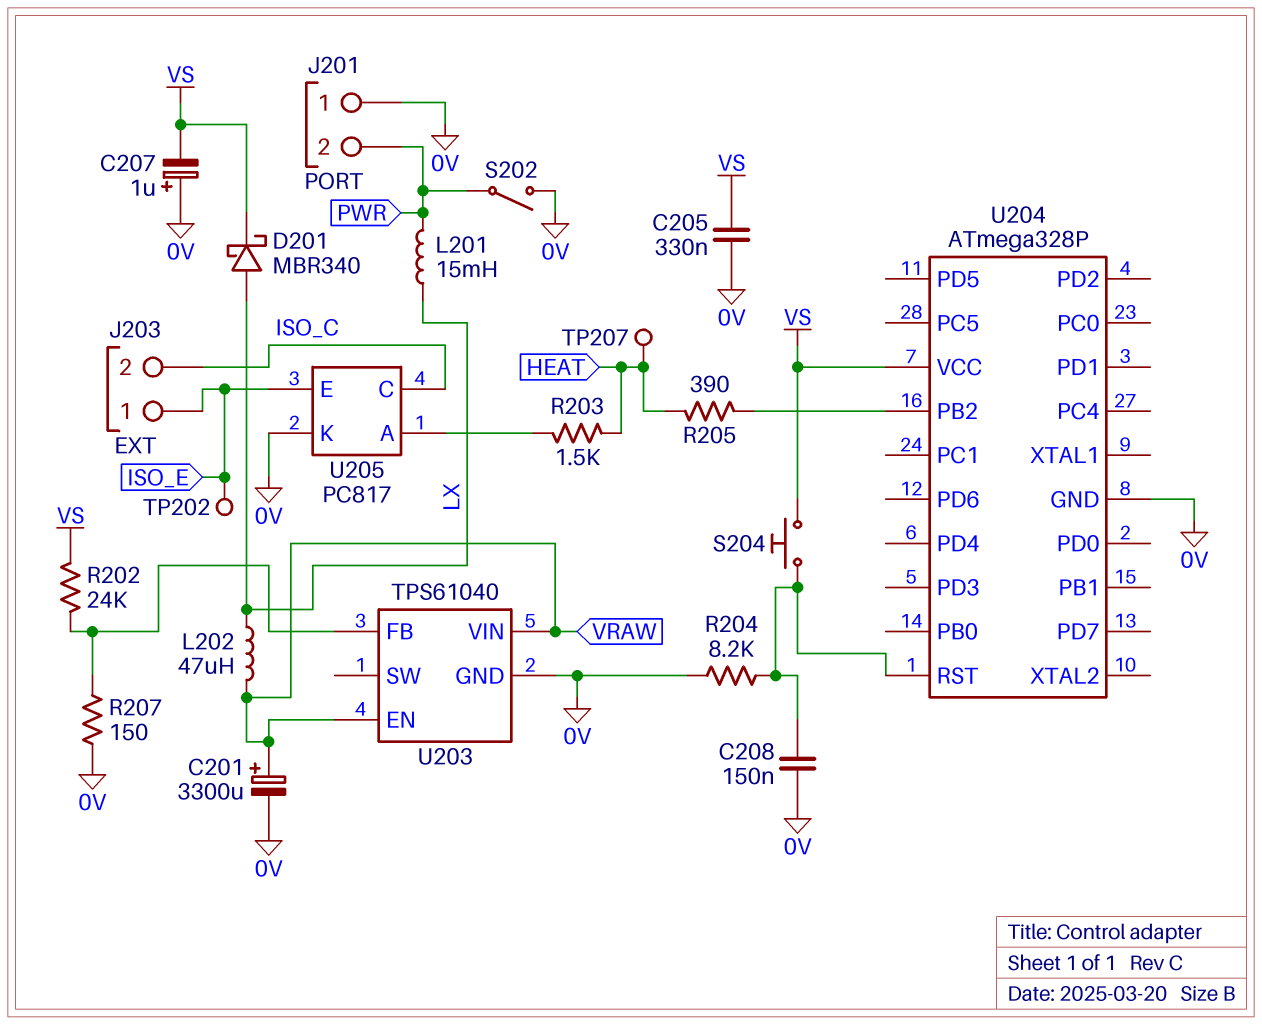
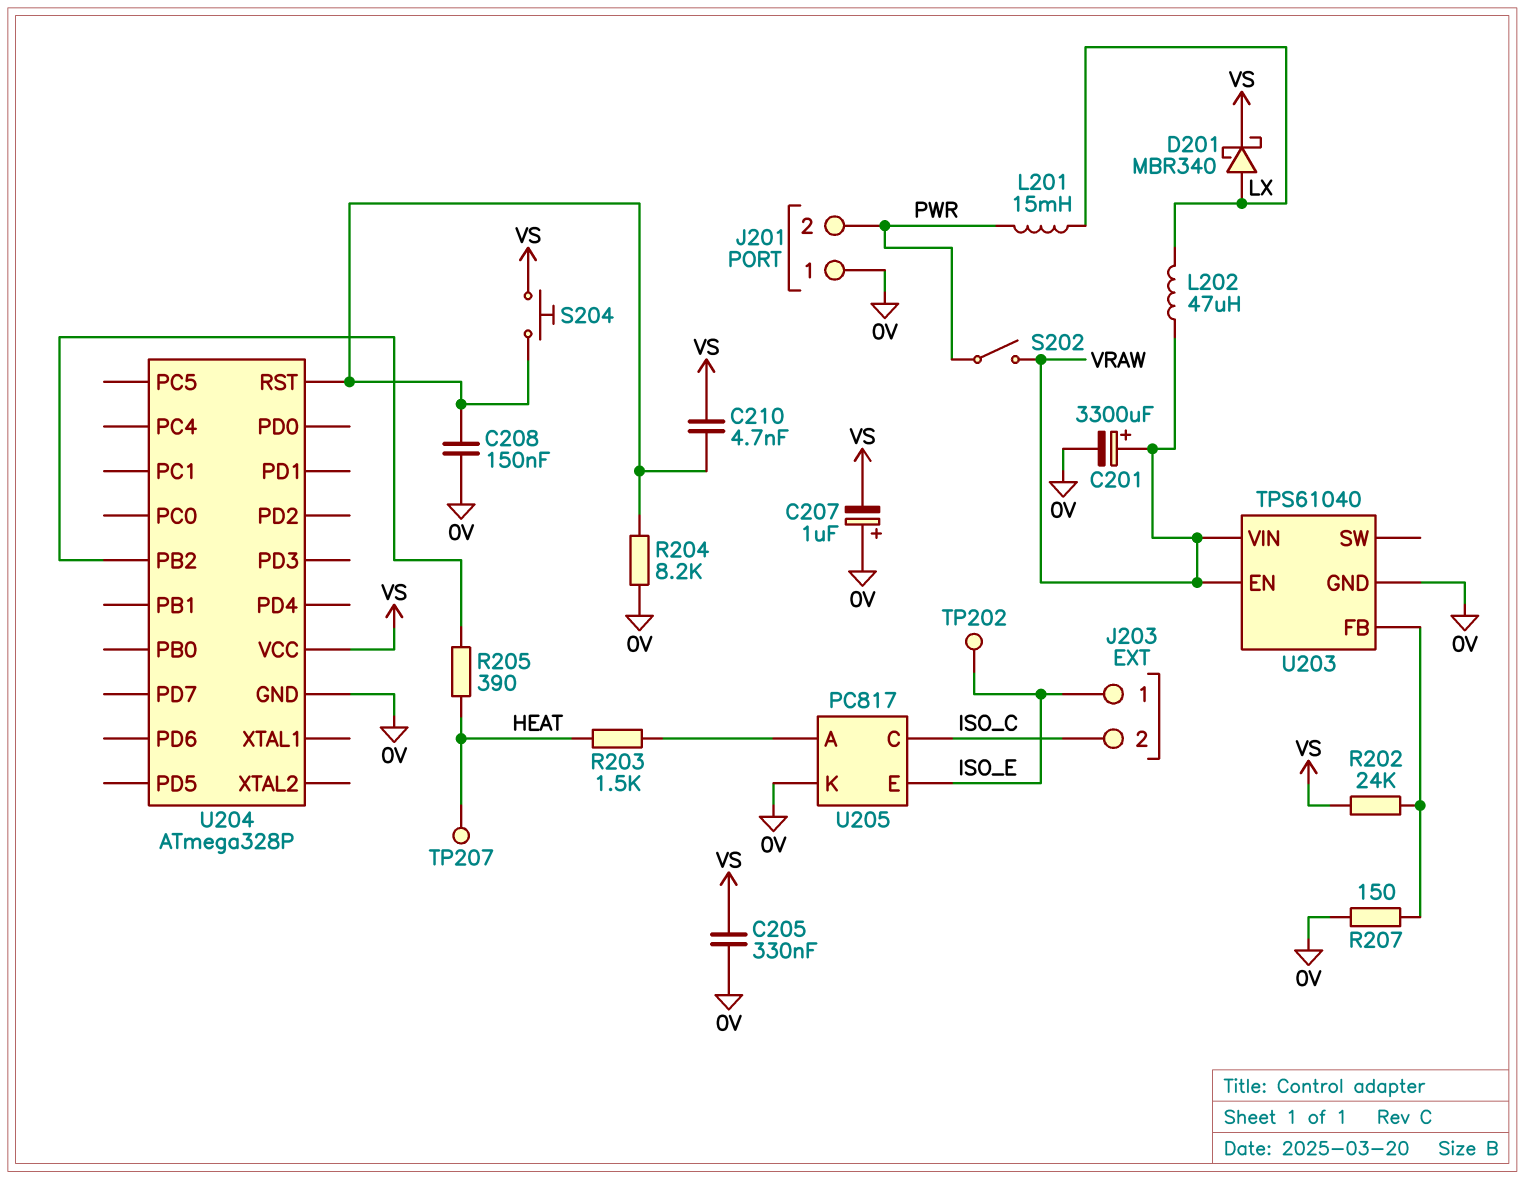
C210: none -> 4.7nF (U204/RST, VS)
S202: switch (0V, PWR) -> switch (PWR, VRAW)

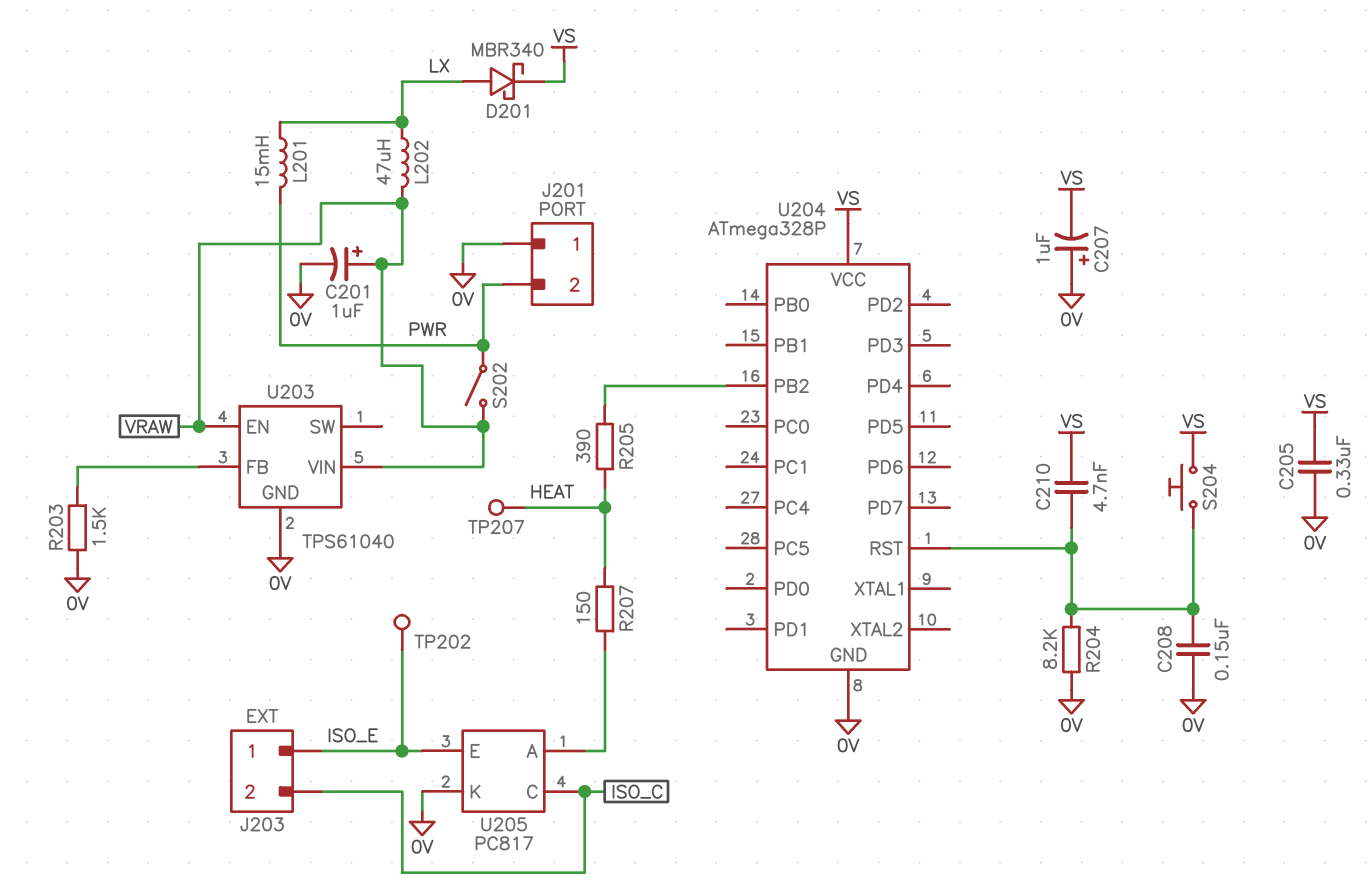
C201: 3300uF (plus VRAW, minus 0V) -> 1uF (plus VRAW, minus 0V)
R202: 24k (U203/FB, VS) -> none
R203: 1.5k (HEAT, U205/A) -> 1.5k (0V, U203/FB)
R207: 150 (0V, U203/FB) -> 150 (HEAT, U205/A)

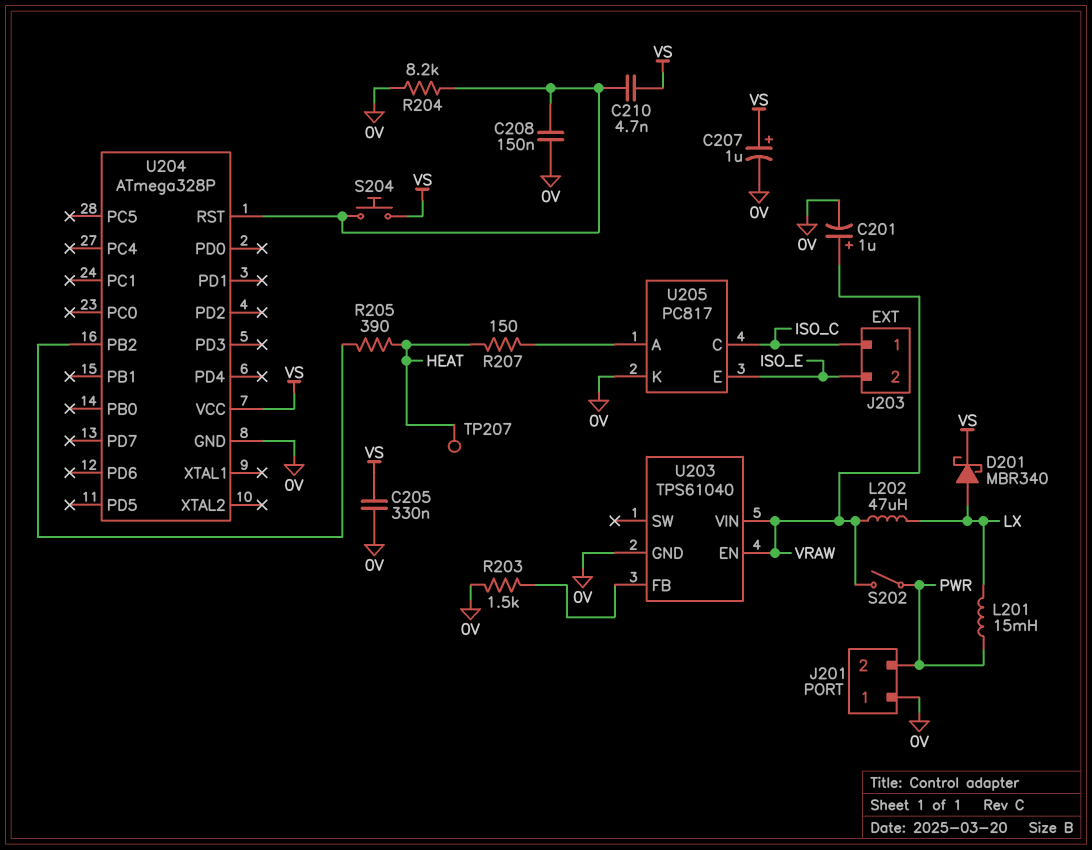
C207: 1uF (plus 0V, minus VS) -> 1uF (plus VS, minus 0V)
J203 pin 1: ISO_E -> ISO_C
J203 pin 2: ISO_C -> ISO_E
TP202: test point (ISO_E) -> none

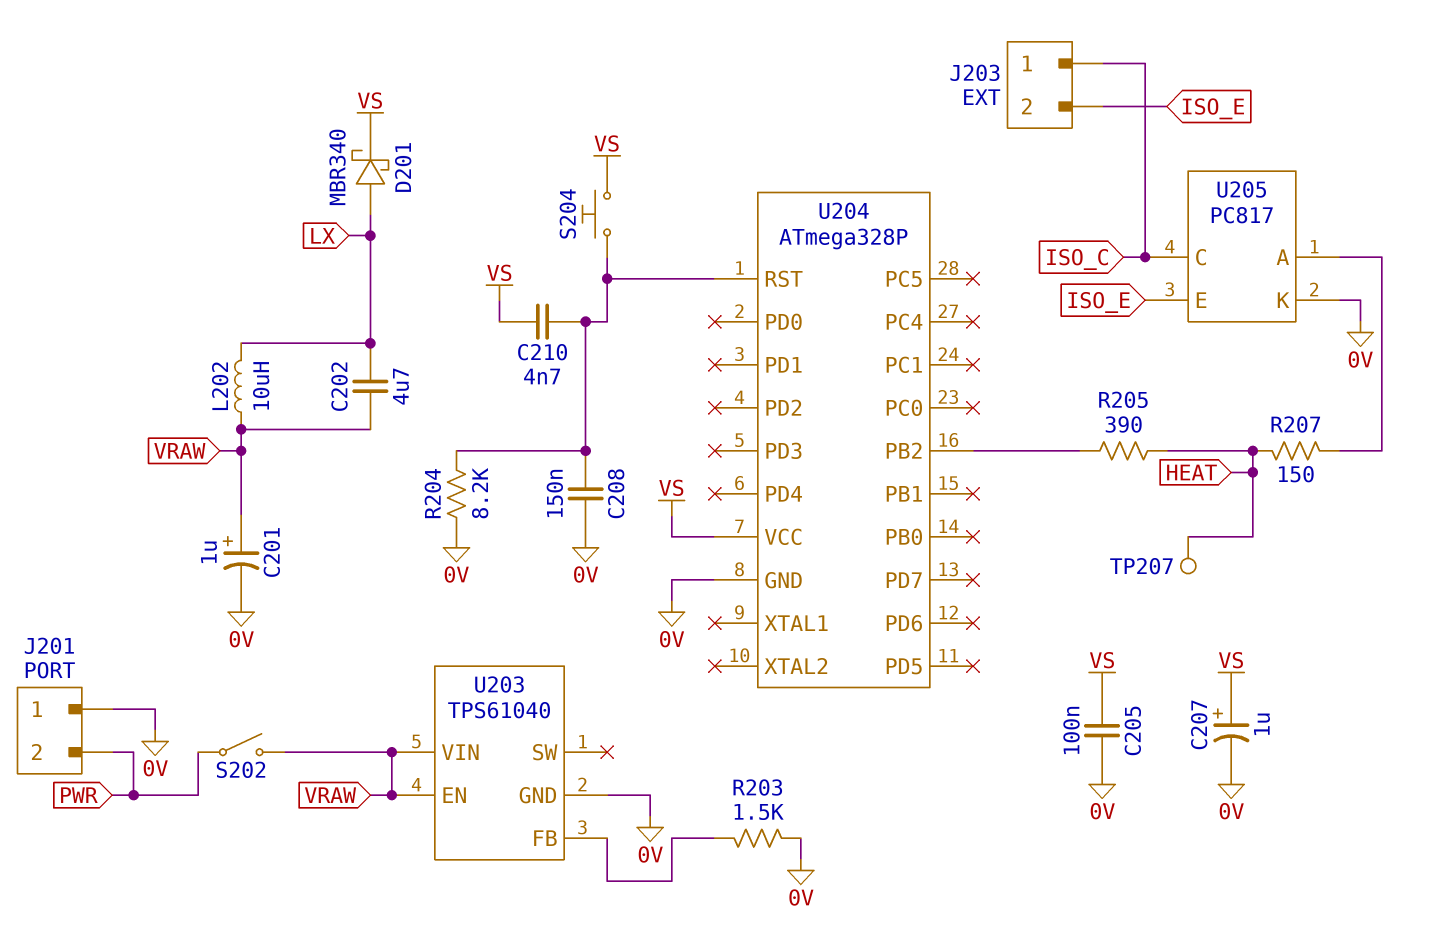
C202: none -> 4.7uF (LX, VRAW)
C205: 330nF (0V, VS) -> 100nF (0V, VS)
L201: 15mH (LX, PWR) -> none
L202: 47uH (LX, VRAW) -> 10uH (LX, VRAW)

